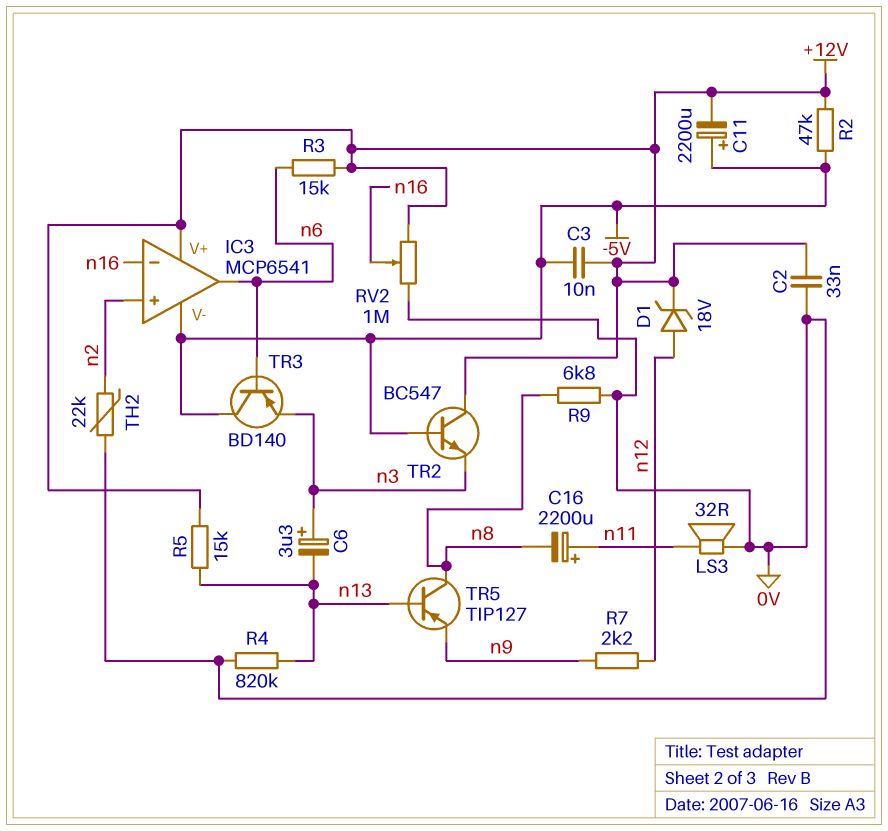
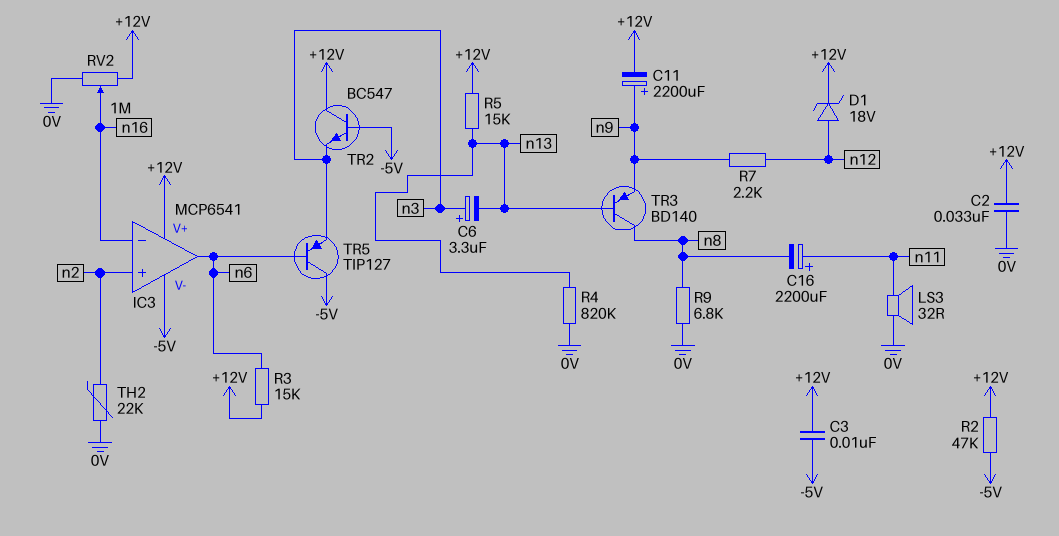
C11: 2200uF (plus -5V, minus +12V) -> 2200uF (plus n9, minus +12V)
TR3: PNP BD140 (B n6, C -5V, E n3) -> PNP BD140 (B n13, C n8, E n9)
TR5: PNP TIP127 (B n13, C n8, E n9) -> PNP TIP127 (B n6, C -5V, E n3)

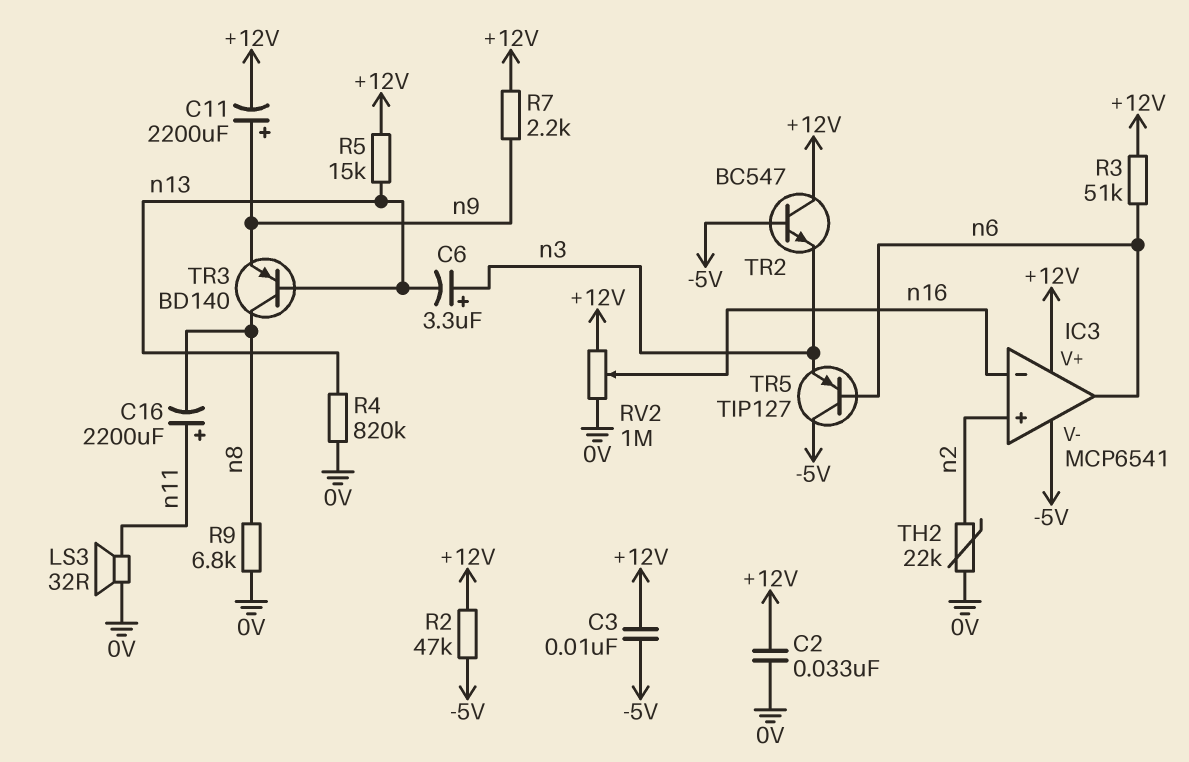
D1: zener 18V (A n12, K +12V) -> none
R3: 15k (+12V, n6) -> 51k (+12V, n6)
R7: 2.2k (n9, n12) -> 2.2k (+12V, n9)

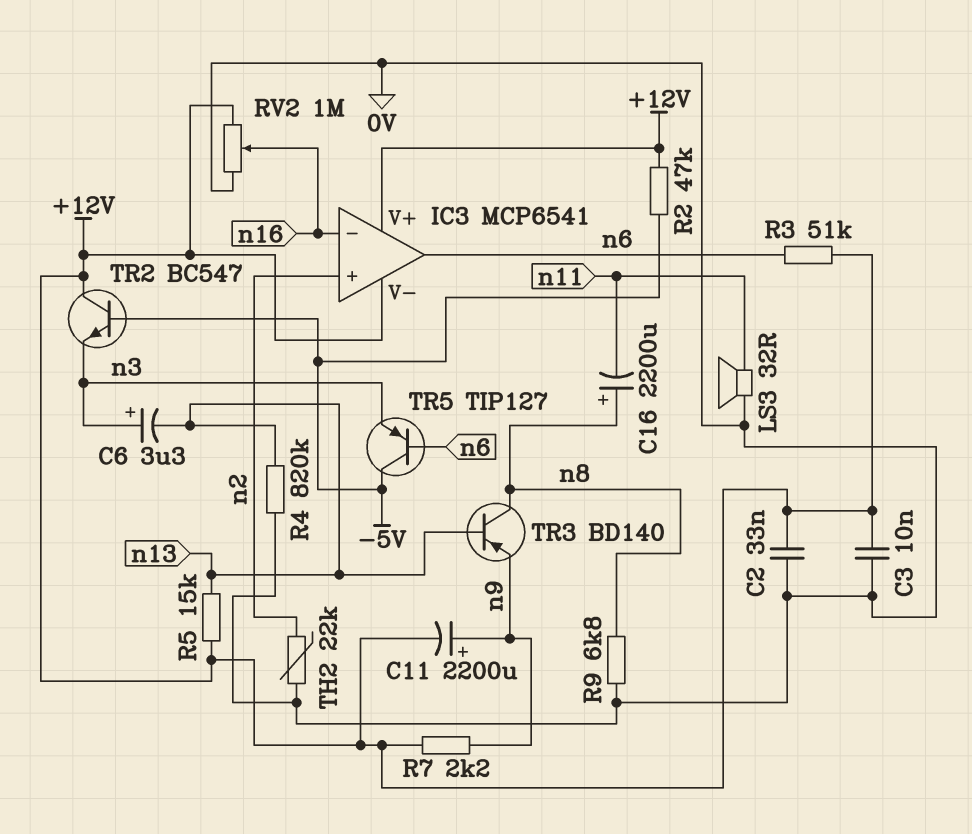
C3: 10nF (+12V, -5V) -> 10nF (+12V, 0V)
C16: 2200uF (plus n11, minus n8) -> 2200uF (plus n8, minus n11)
IC3 pin V-: -5V -> +12V

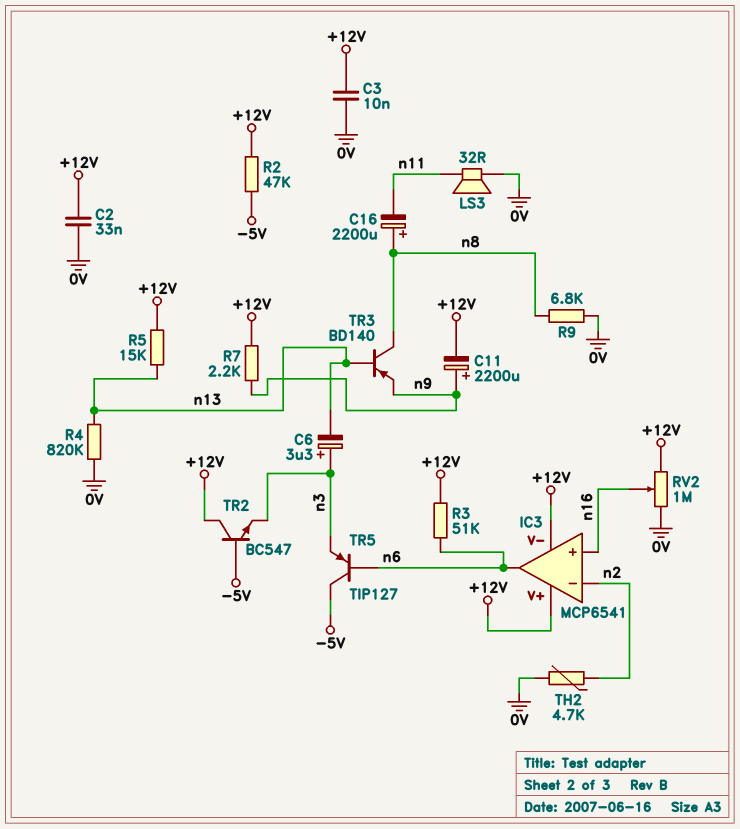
IC3 pin in+: n2 -> n16
IC3 pin in-: n16 -> n2
TH2: 22k (0V, n2) -> 4.7k (0V, n2)

